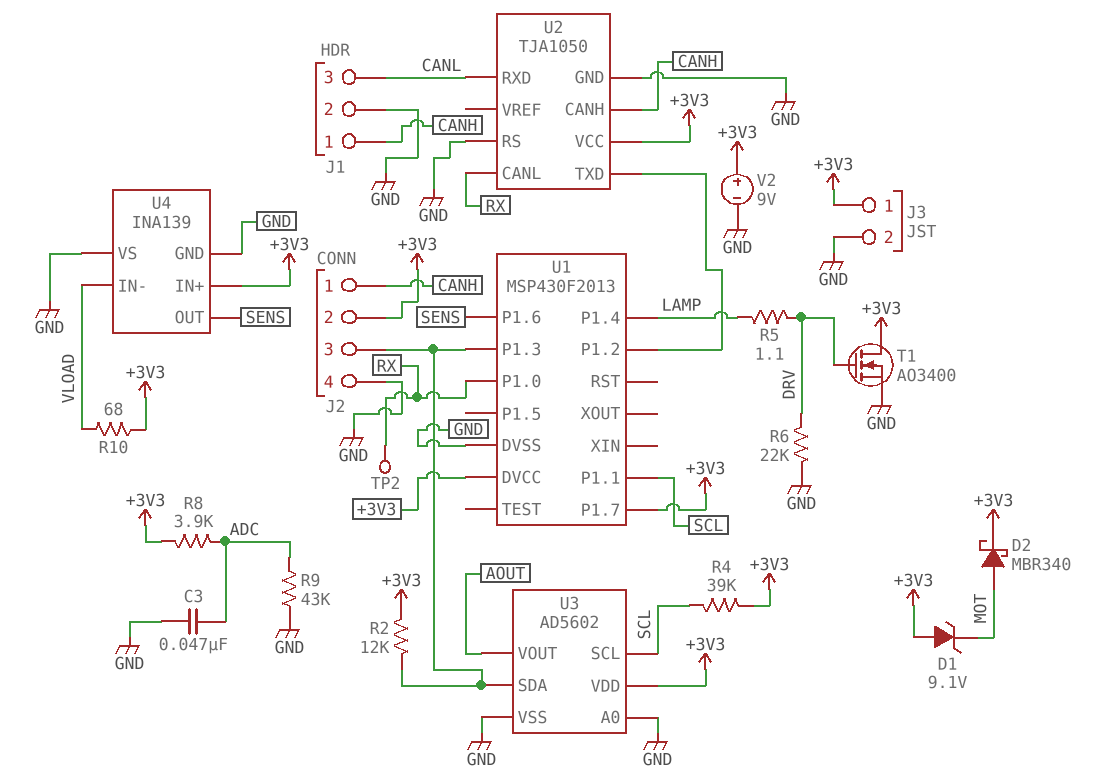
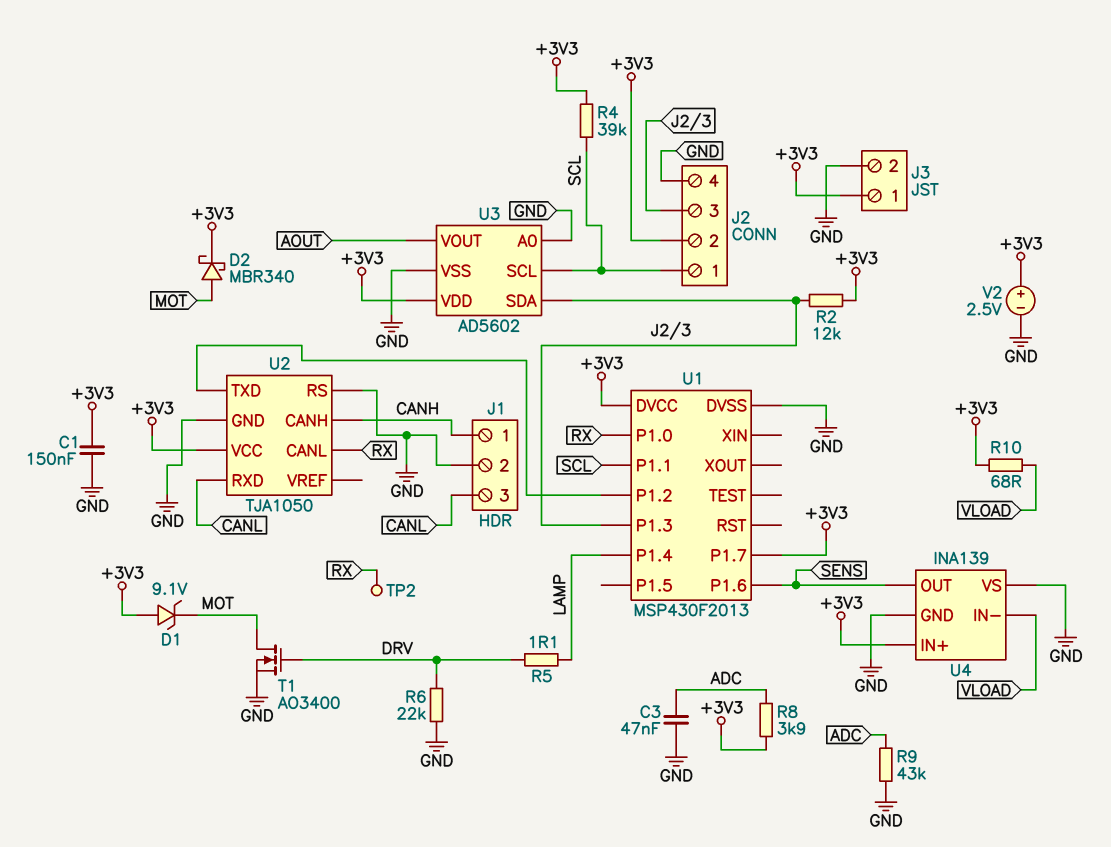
C1: none -> 150nF (+3V3, GND)
J2 pin 1: CANH -> SCL
T1: NMOS AO3400 (G DRV, D +3V3, S GND) -> NMOS AO3400 (G DRV, D MOT, S GND)
V2: 9V (plus +3V3, minus GND) -> 2.5V (plus +3V3, minus GND)

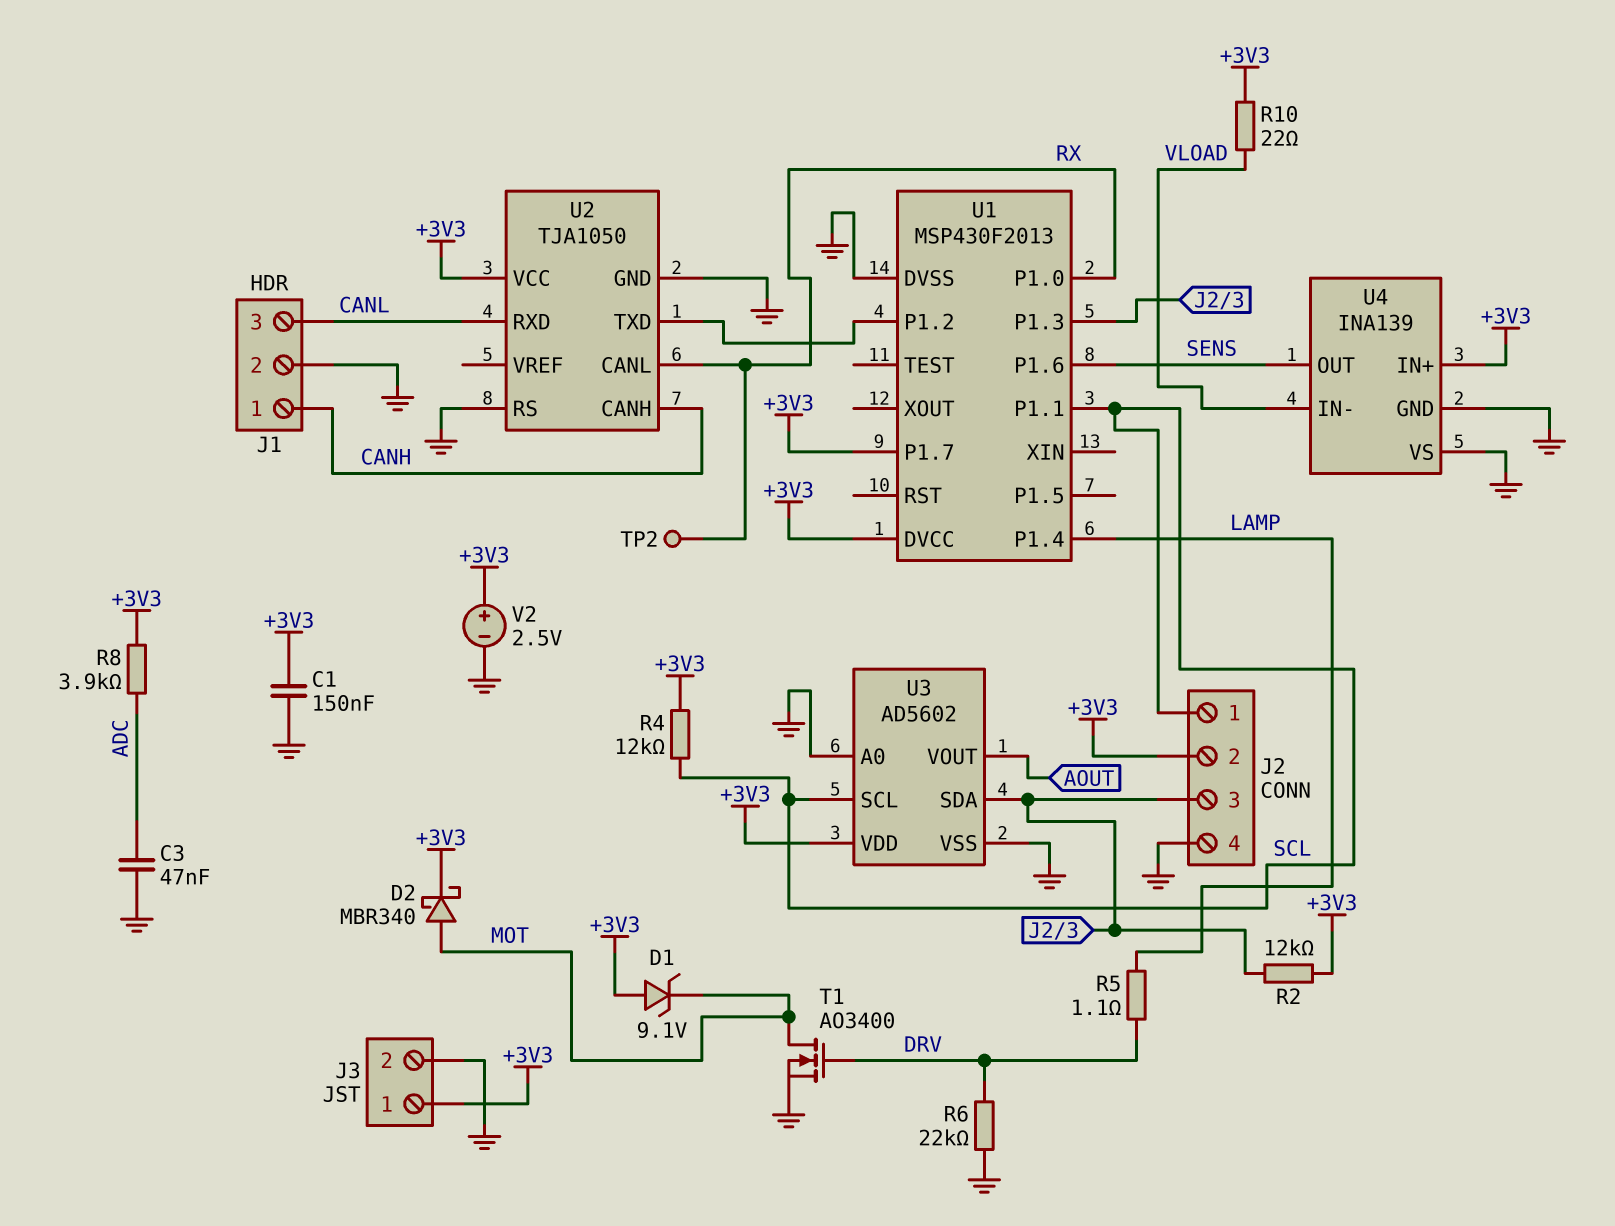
R4: 39k (+3V3, SCL) -> 12k (+3V3, SCL)
R9: 43k (ADC, GND) -> none
R10: 68 (+3V3, VLOAD) -> 22 (+3V3, VLOAD)

